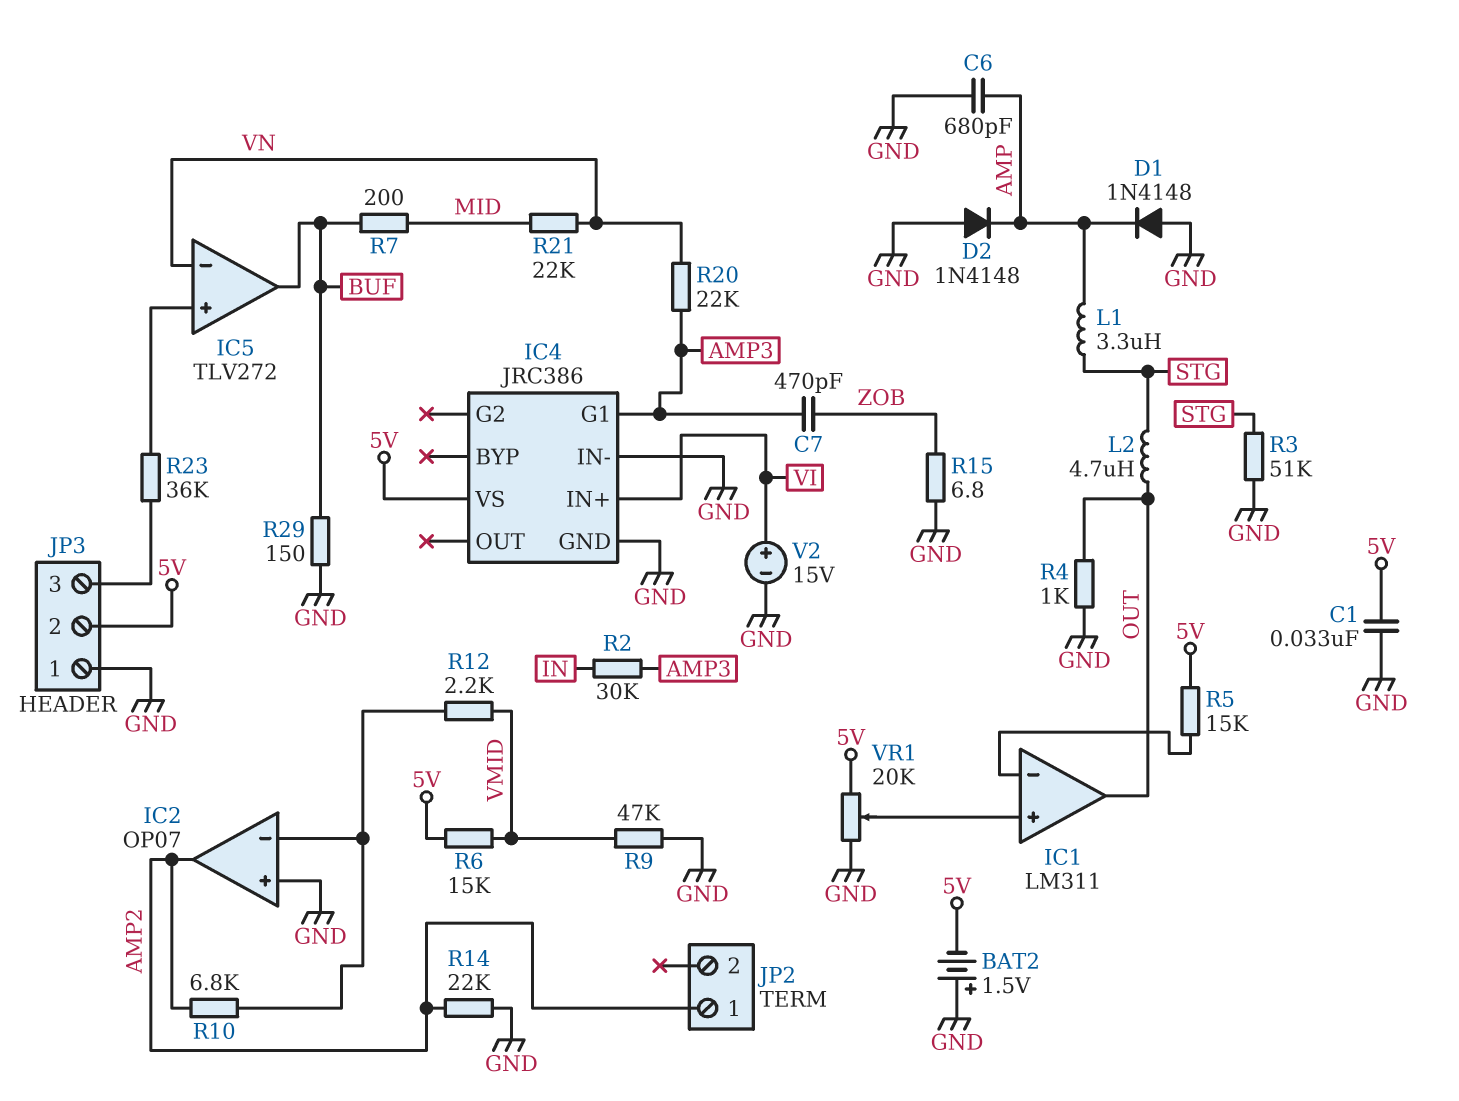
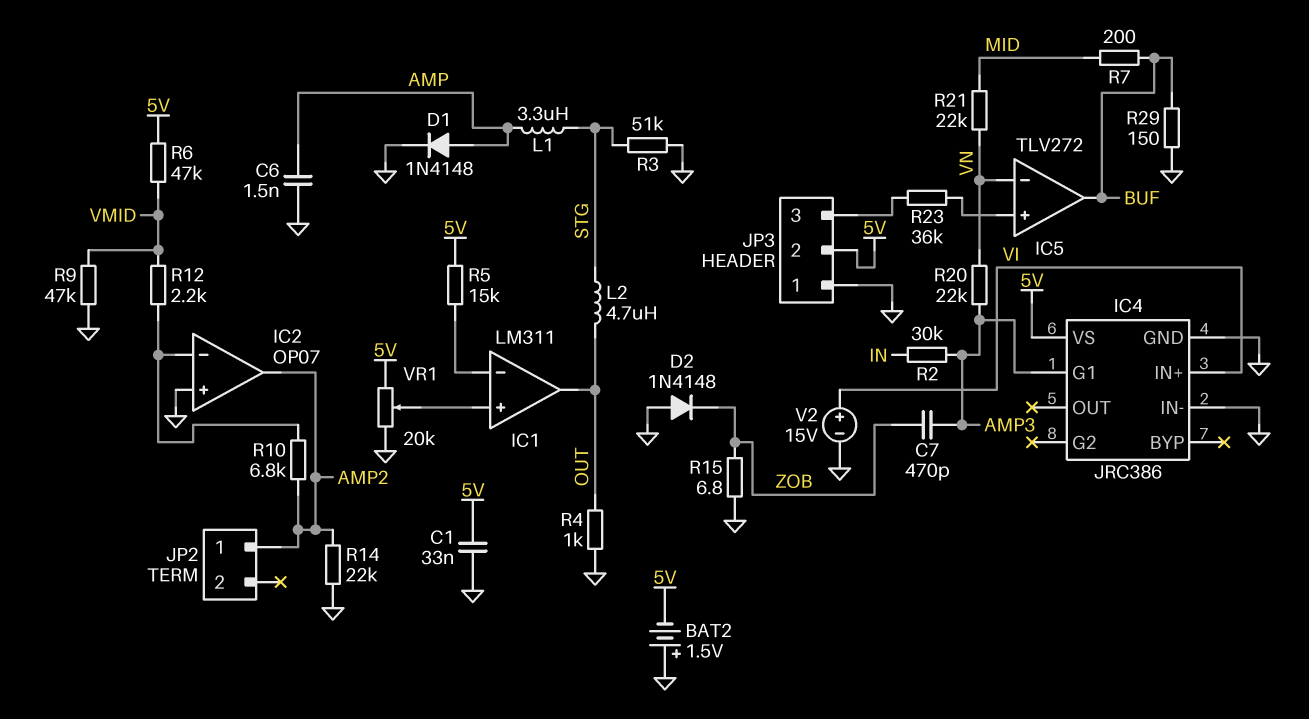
C6: 680pF (AMP, GND) -> 1.5nF (AMP, GND)
D1: diode 1N4148 (A GND, K AMP) -> diode 1N4148 (A AMP, K GND)
D2: diode 1N4148 (A GND, K AMP) -> diode 1N4148 (A GND, K ZOB)
R6: 15k (5V, VMID) -> 47k (5V, VMID)

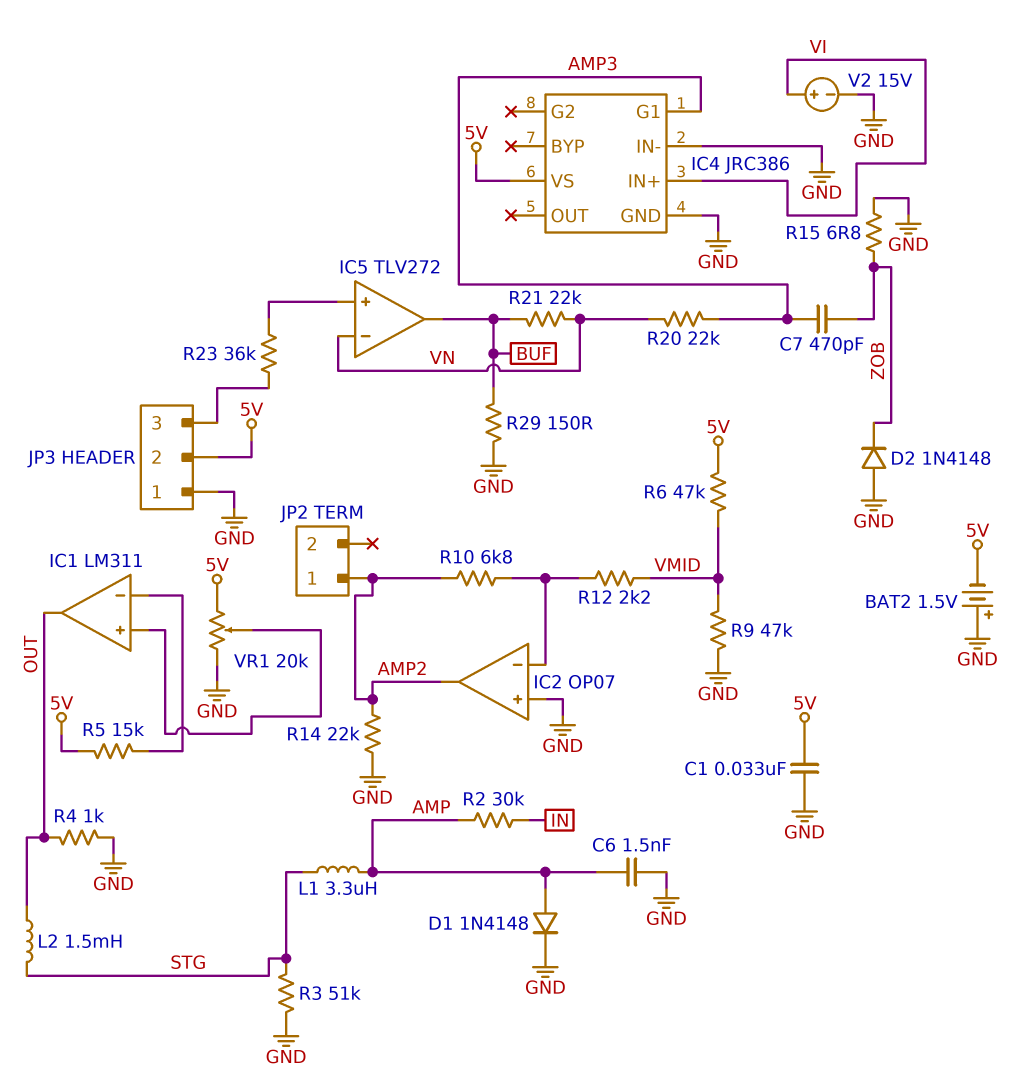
L2: 4.7uH (OUT, STG) -> 1.5mH (OUT, STG)
R2: 30k (AMP3, IN) -> 30k (AMP, IN)
R7: 200 (BUF, MID) -> none
R21: 22k (MID, VN) -> 22k (BUF, VN)

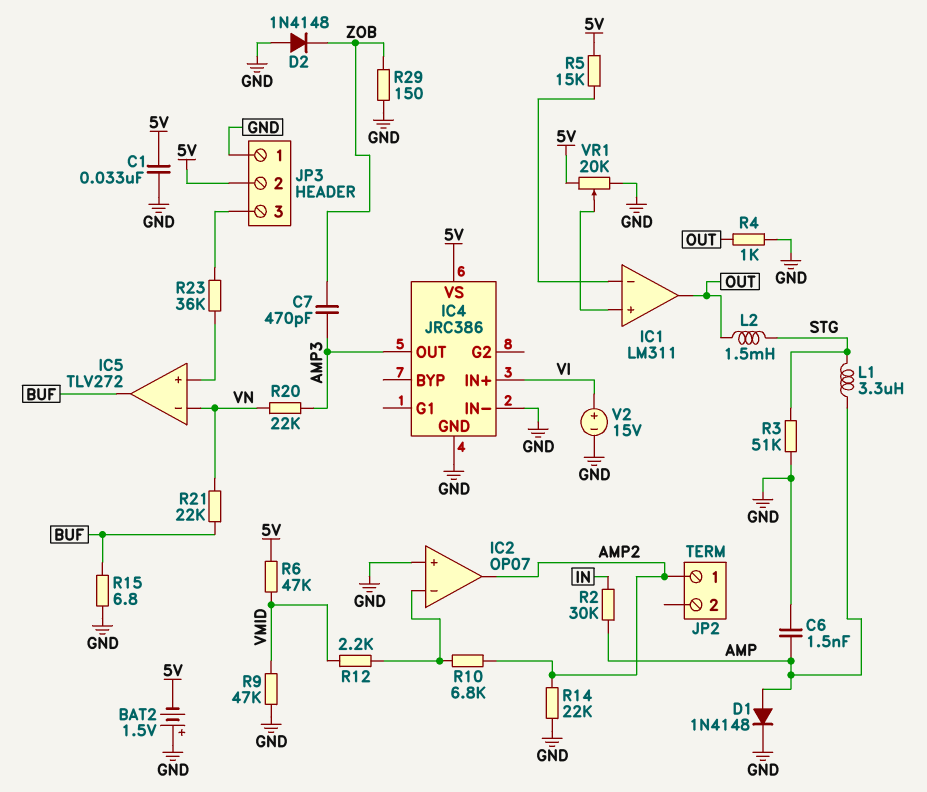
IC4 pin G1: AMP3 -> none
IC4 pin OUT: none -> AMP3
R15: 6.8 (GND, ZOB) -> 6.8 (BUF, GND)
R29: 150 (BUF, GND) -> 150 (GND, ZOB)

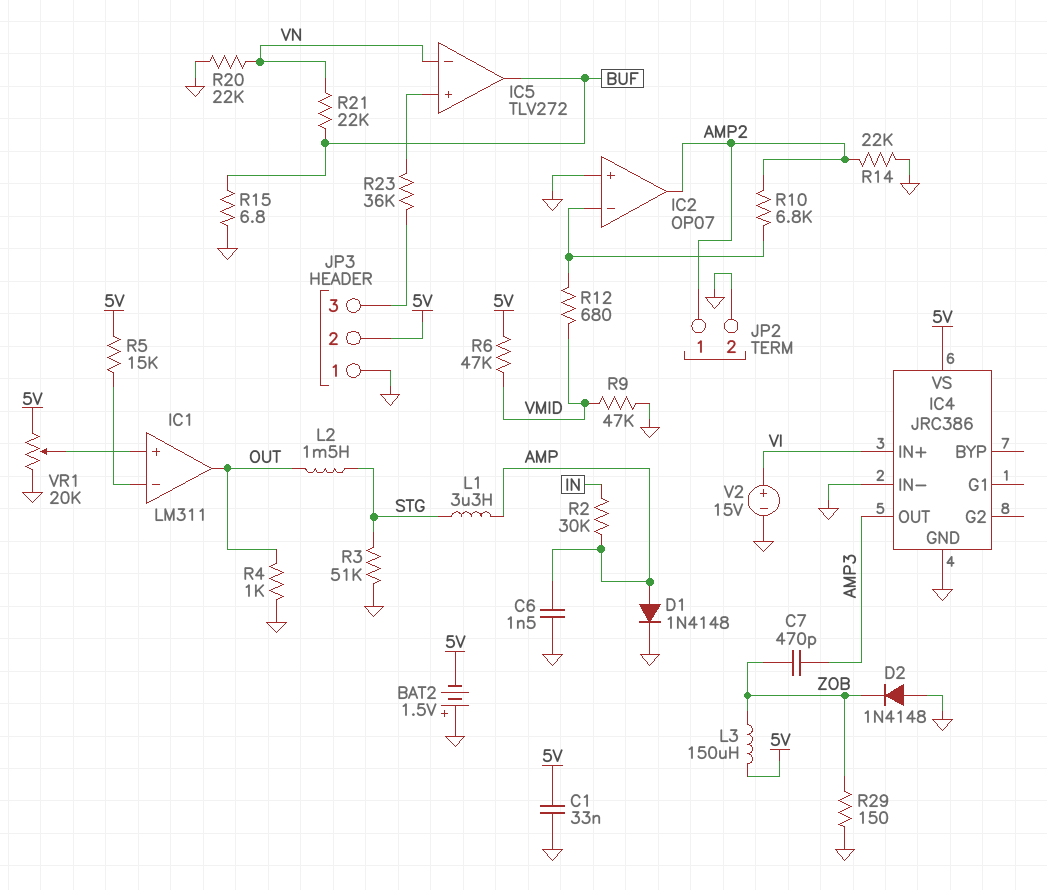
JP2 pin 2: none -> GND
L3: none -> 150uH (5V, ZOB)
R12: 2.2k (IC2/in-, VMID) -> 680 (IC2/in-, VMID)
R20: 22k (AMP3, VN) -> 22k (GND, VN)

